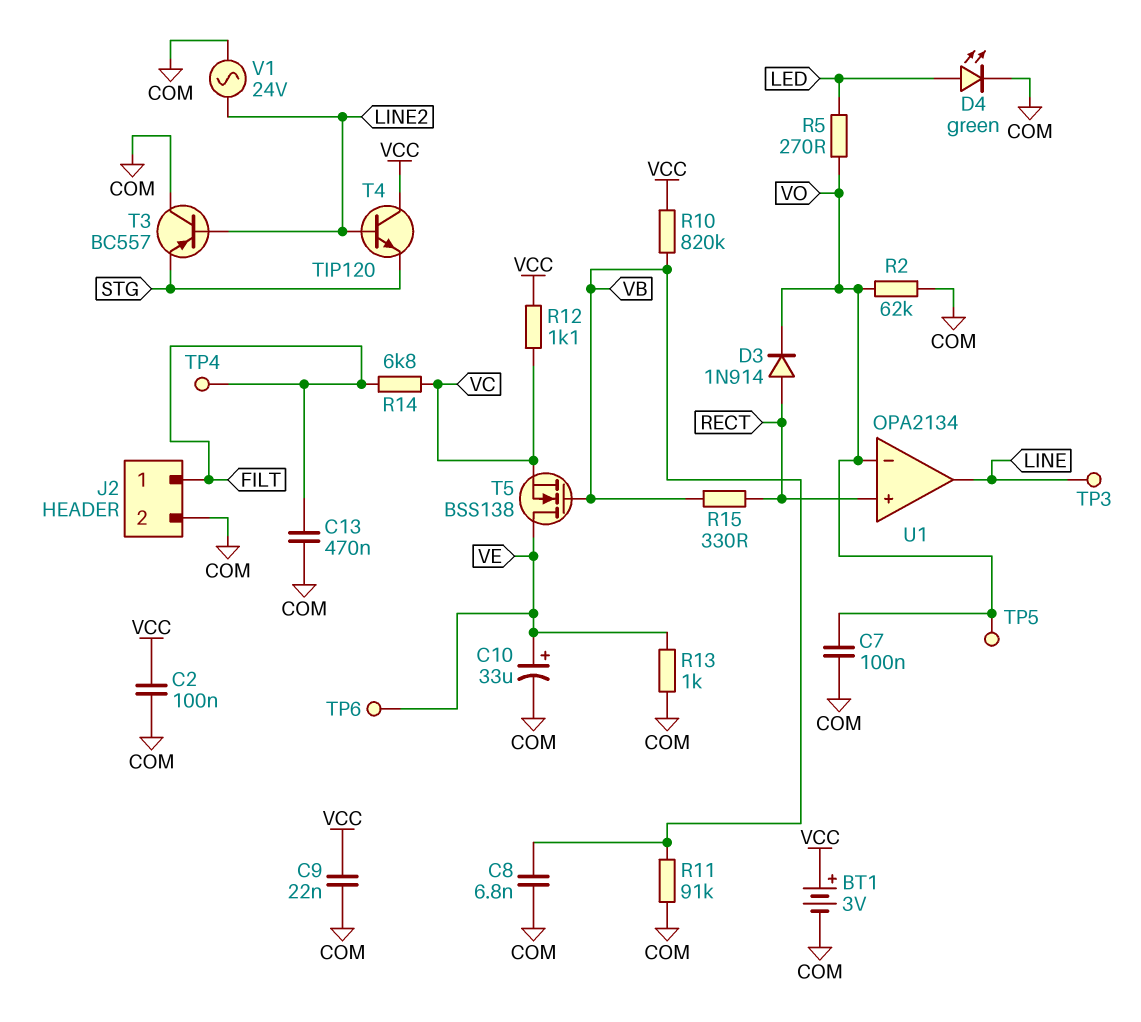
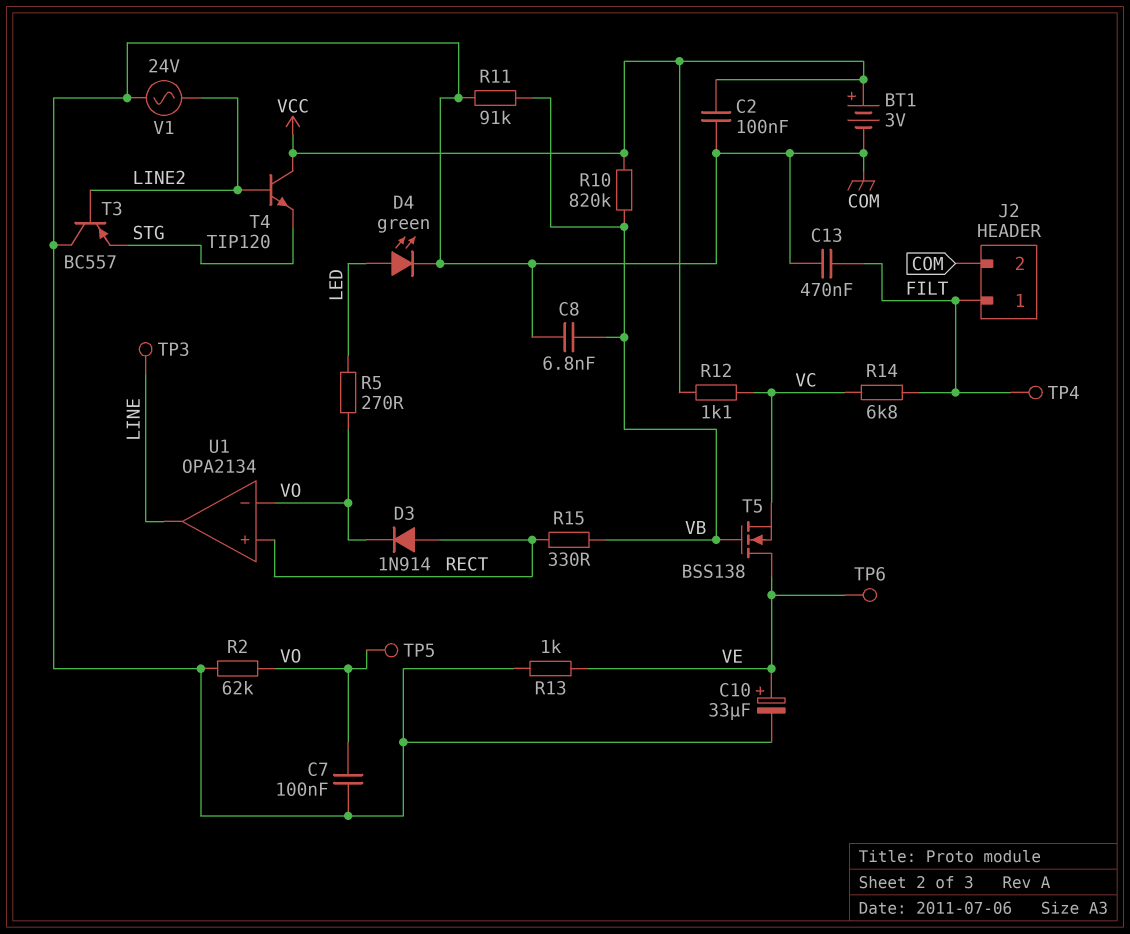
C9: 22nF (COM, VCC) -> none

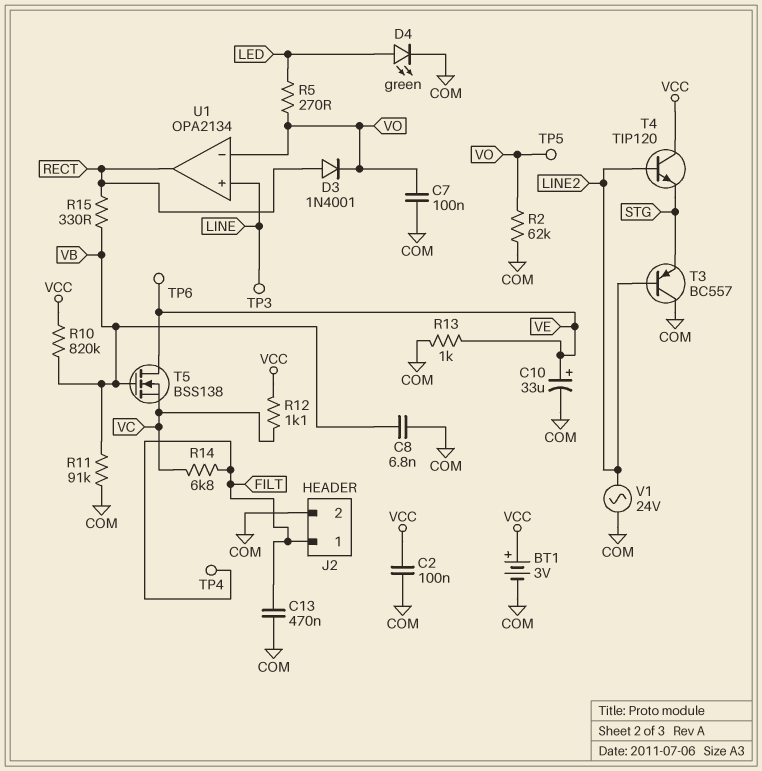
D3: diode 1N914 (A RECT, K VO) -> diode 1N4001 (A RECT, K VO)
U1 pin in+: RECT -> LINE
U1 pin out: LINE -> RECT

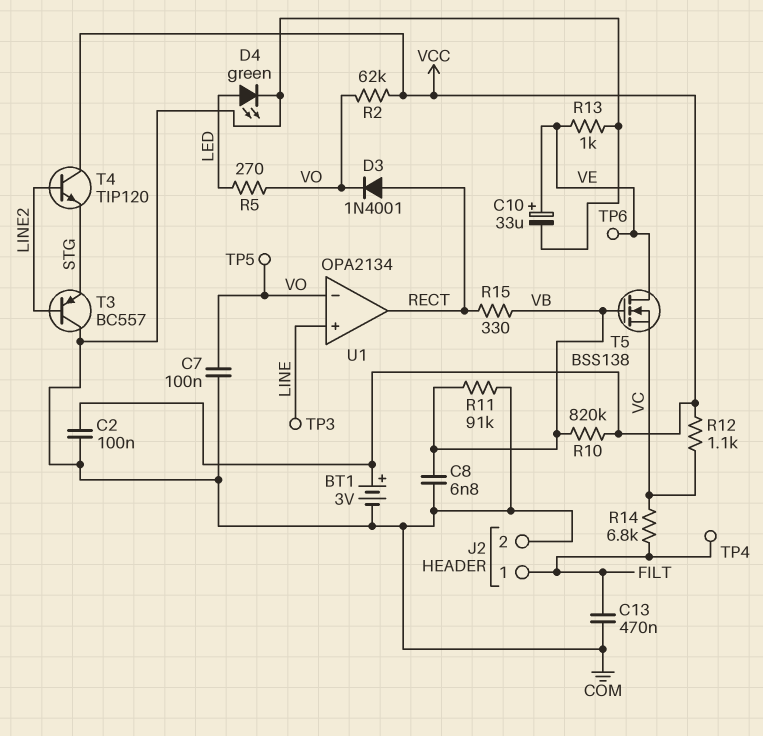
R2: 62k (COM, VO) -> 62k (VCC, VO)
V1: AC 24V (COM, LINE2) -> none

